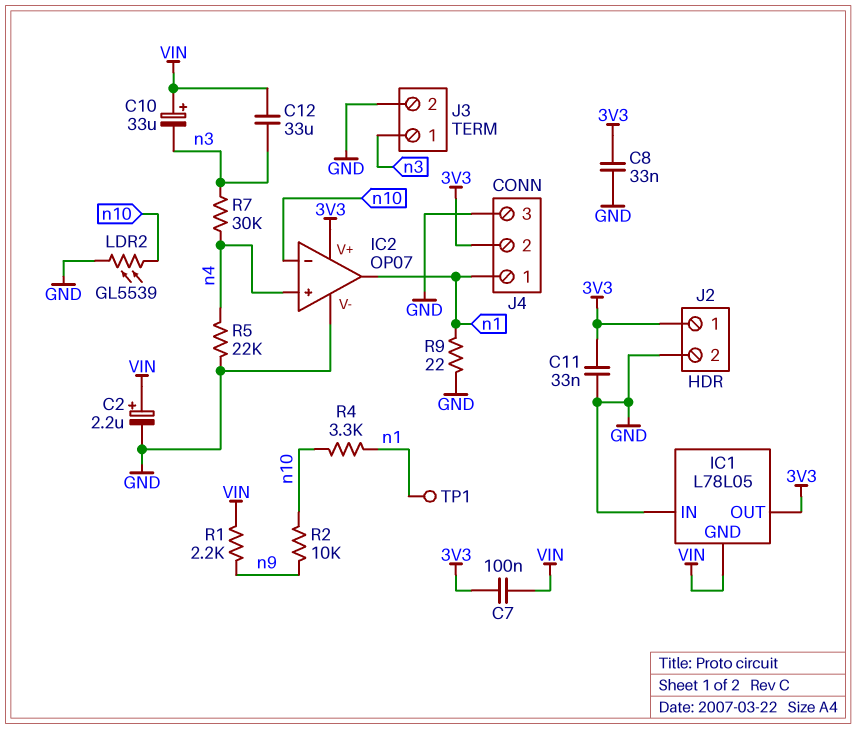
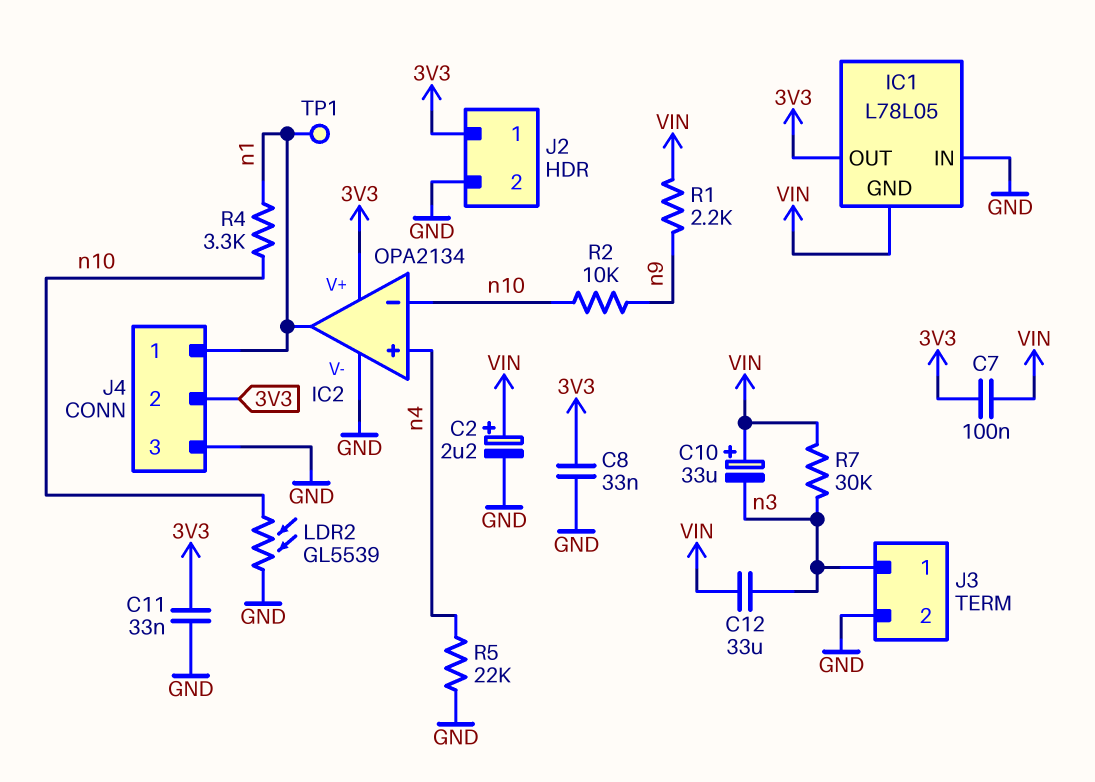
IC2: OP07 -> OPA2134
R7: 30k (n3, n4) -> 30k (VIN, n3)
R9: 22 (GND, n1) -> none

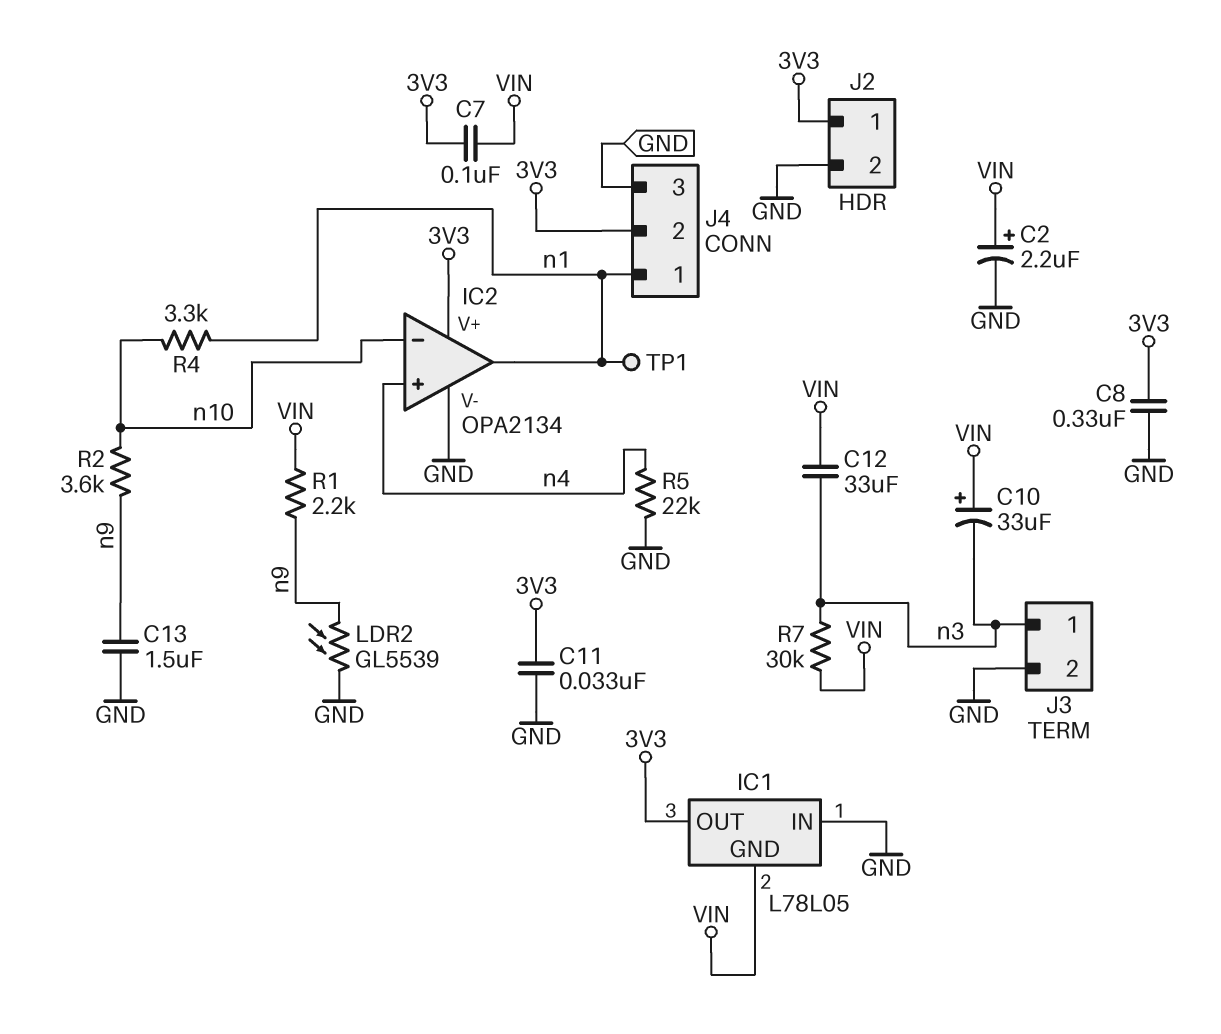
C8: 33nF (3V3, GND) -> 330nF (3V3, GND)
C13: none -> 1.5uF (GND, n9)
LDR2: GL5539 (GND, n10) -> GL5539 (GND, n9)
R2: 10k (n9, n10) -> 3.6k (n9, n10)

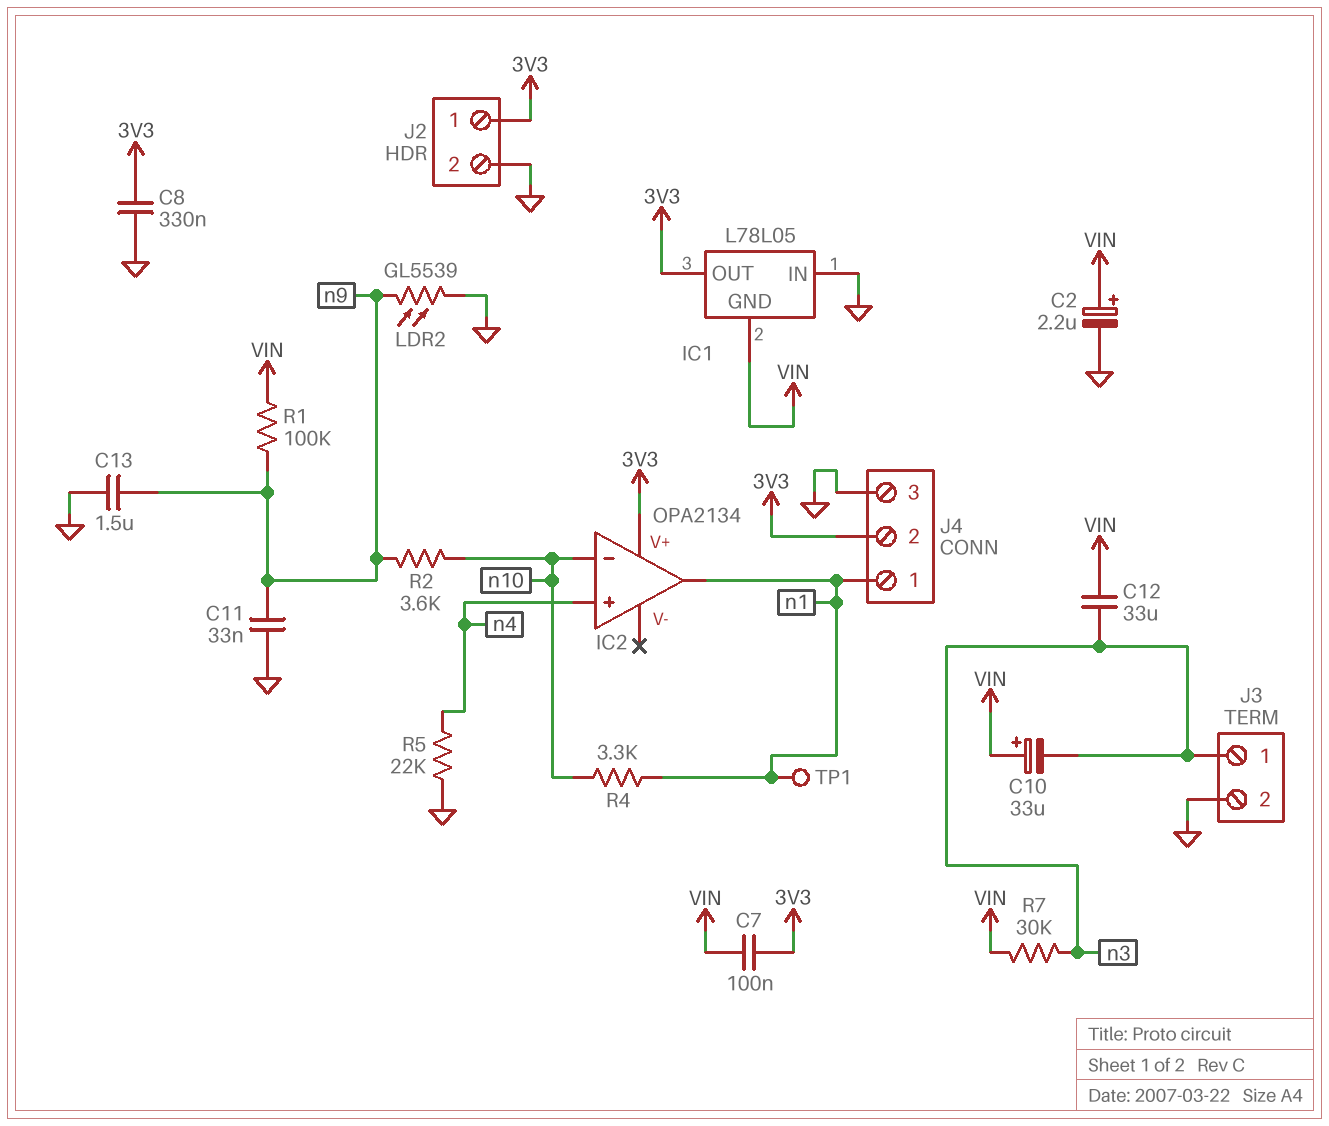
C11: 33nF (3V3, GND) -> 33nF (GND, n9)
IC2 pin V-: GND -> none
R1: 2.2k (VIN, n9) -> 100k (VIN, n9)

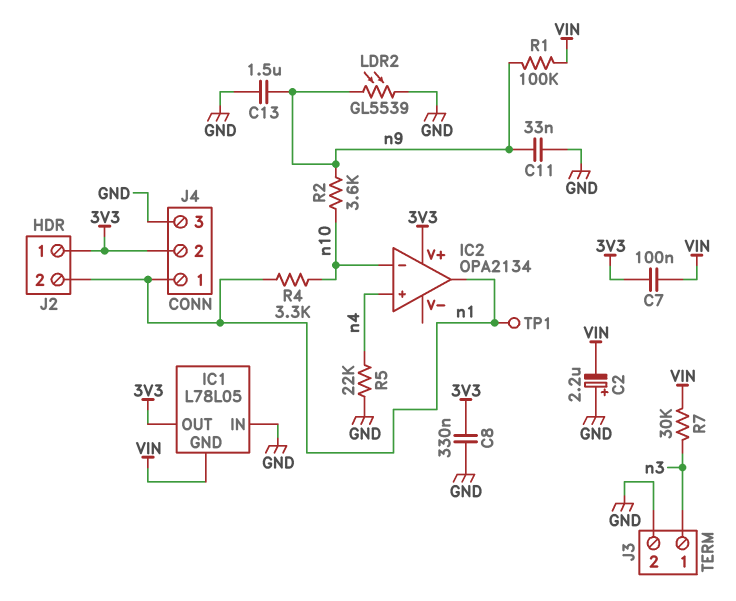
C2: 2.2uF (plus VIN, minus GND) -> 2.2uF (plus GND, minus VIN)
C10: 33uF (plus VIN, minus n3) -> none
C12: 33uF (VIN, n3) -> none
J2 pin 2: GND -> n1

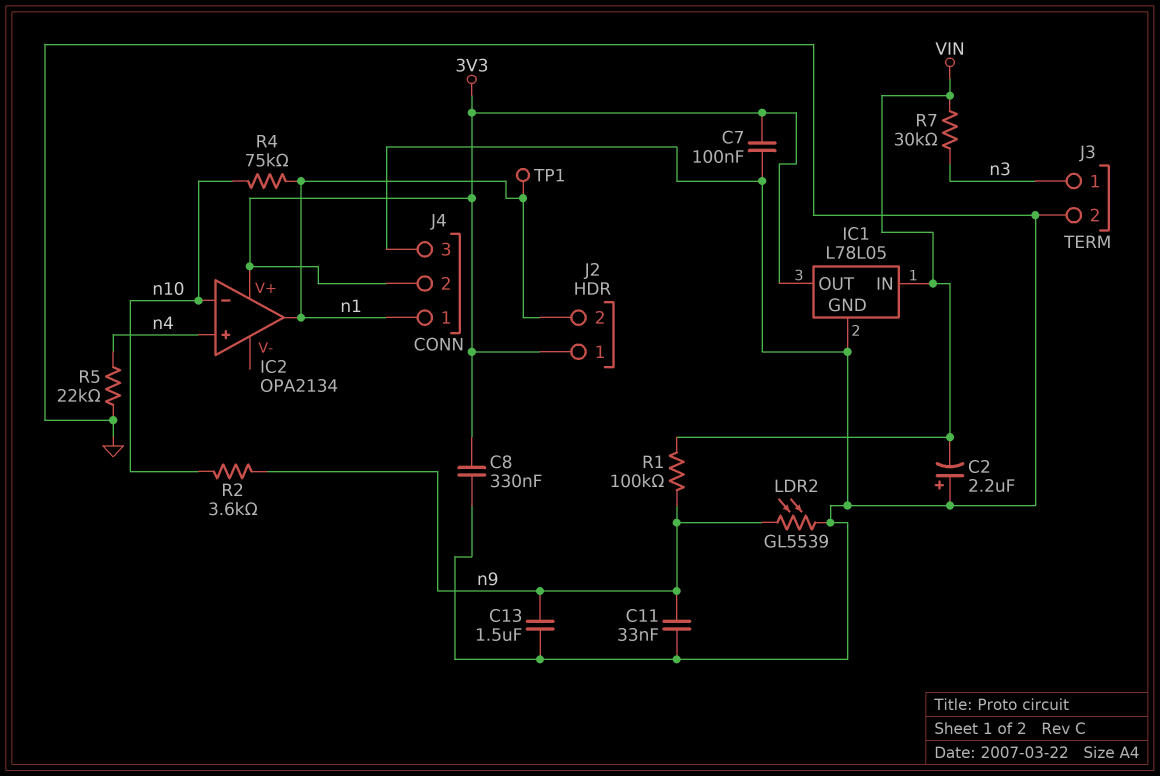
C7: 100nF (3V3, VIN) -> 100nF (3V3, GND)
IC1 pin GND: VIN -> GND
IC1 pin IN: GND -> VIN
R4: 3.3k (n1, n10) -> 75k (n1, n10)

